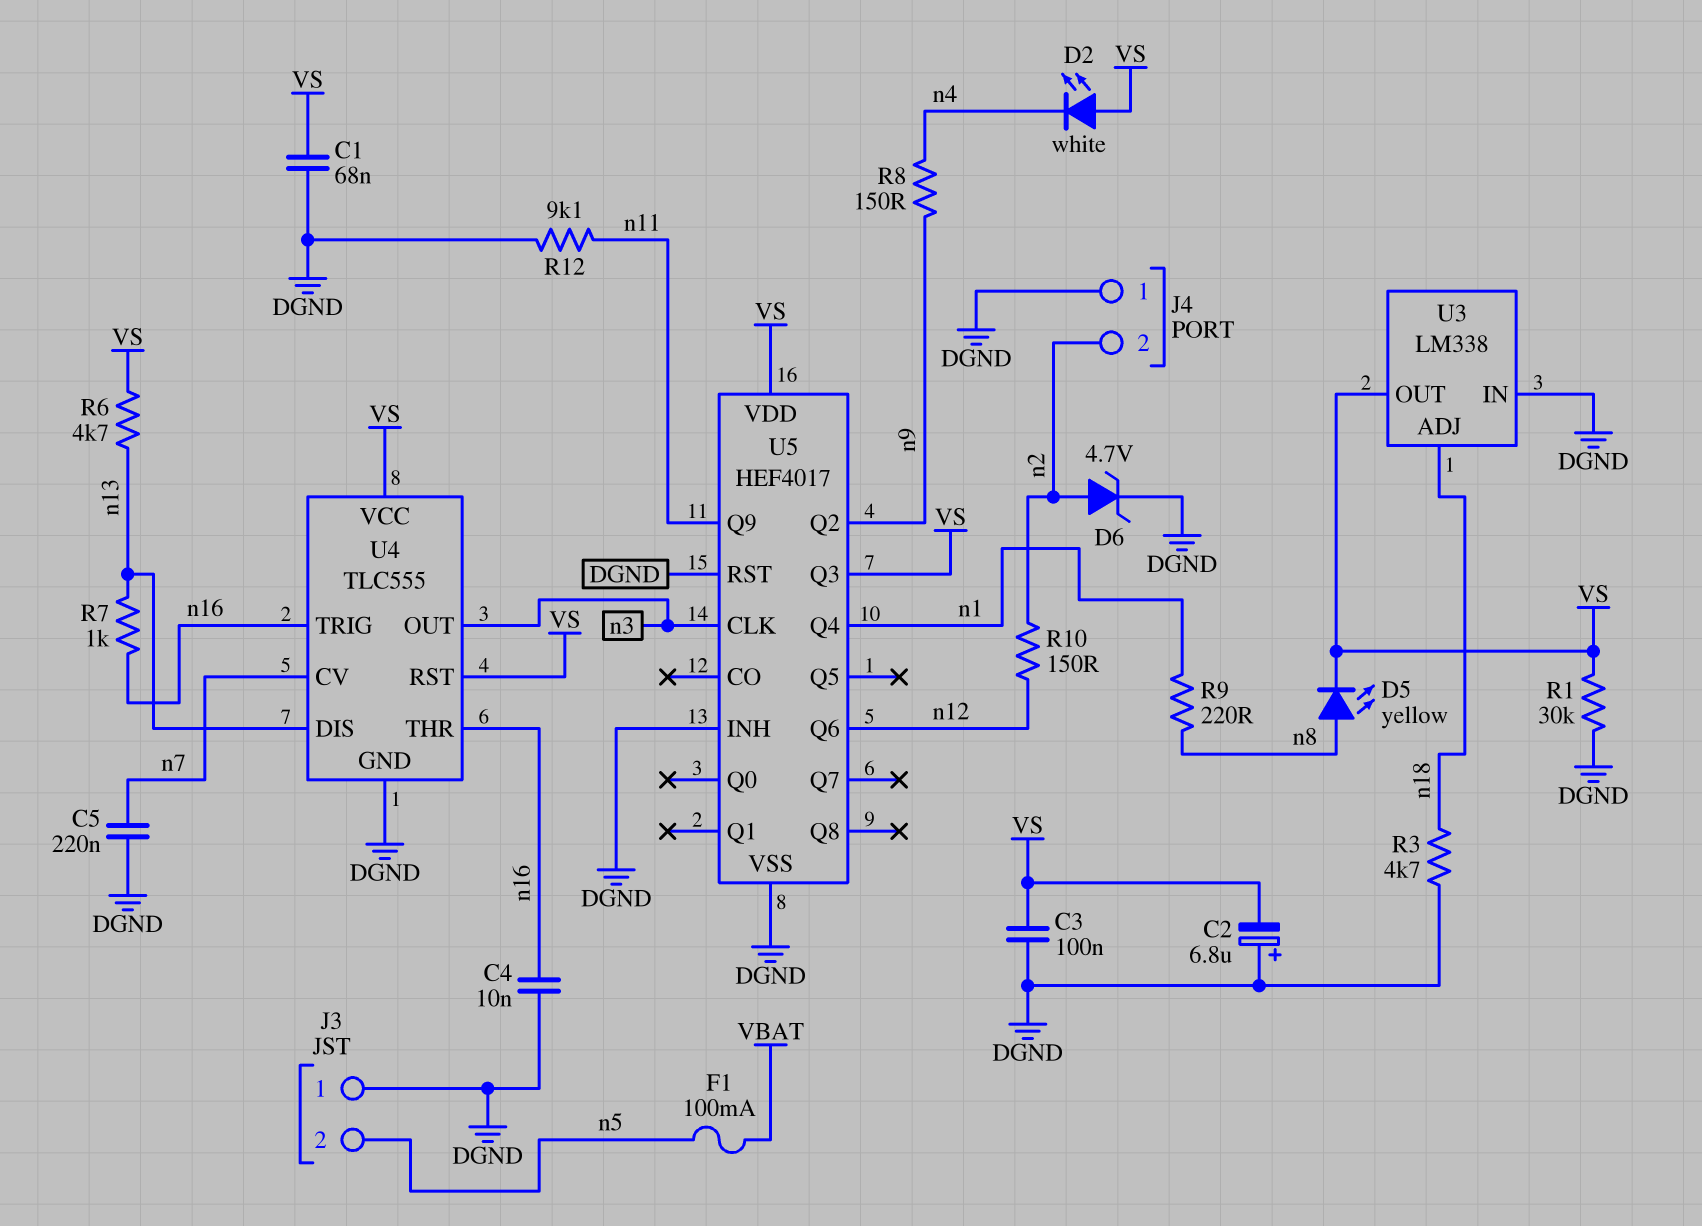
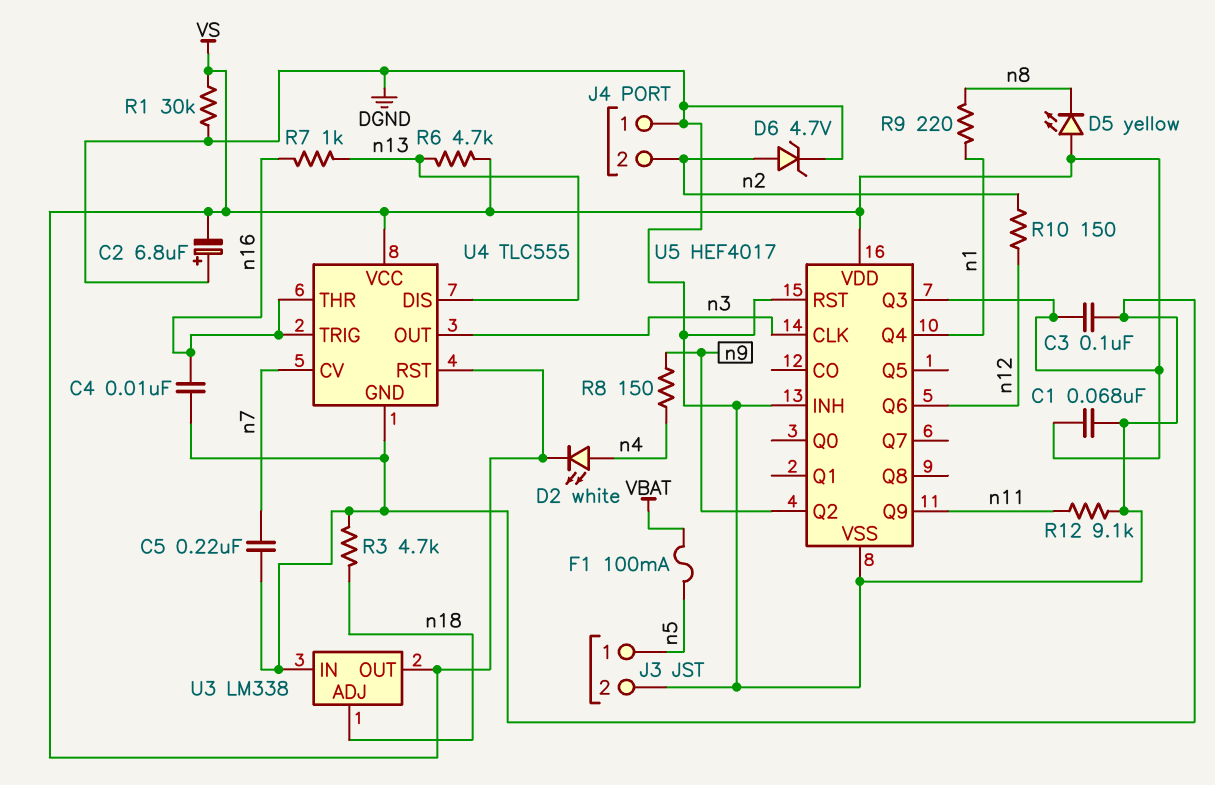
D2: LED white (A VS, K n4) -> LED white (A n4, K VS)
D5: LED yellow (A n8, K VS) -> LED yellow (A VS, K n8)
J3 pin 1: DGND -> n5
J3 pin 2: n5 -> DGND

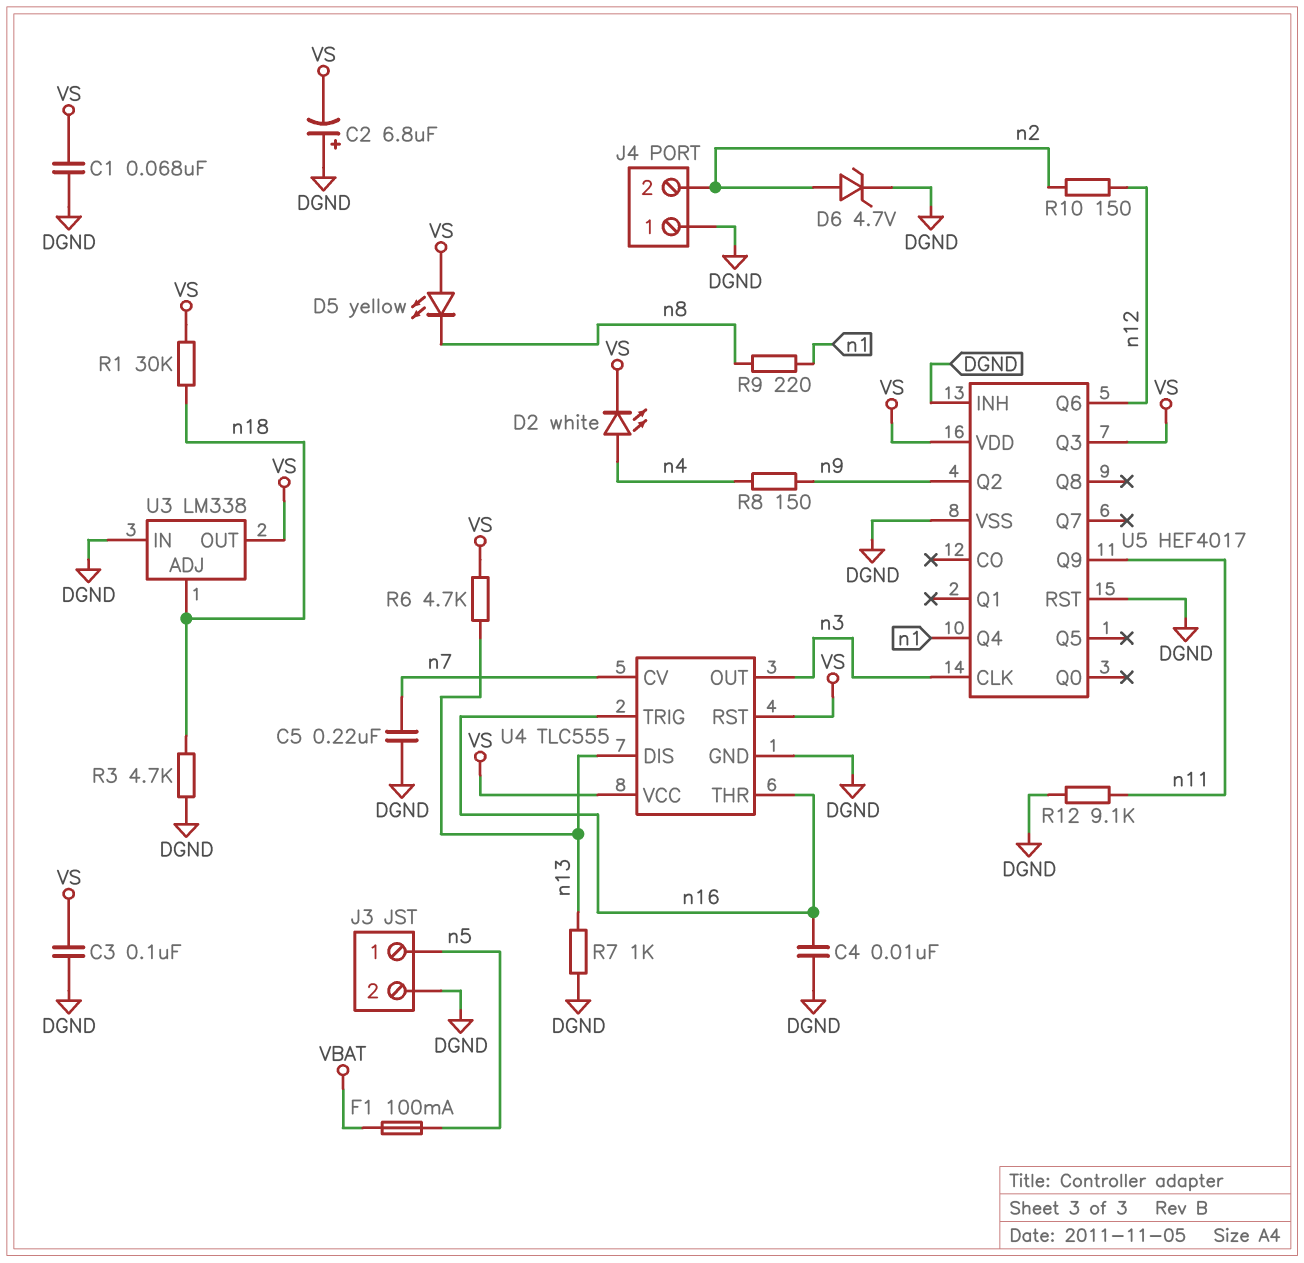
R1: 30k (DGND, VS) -> 30k (VS, n18)
R7: 1k (n13, n16) -> 1k (DGND, n13)

